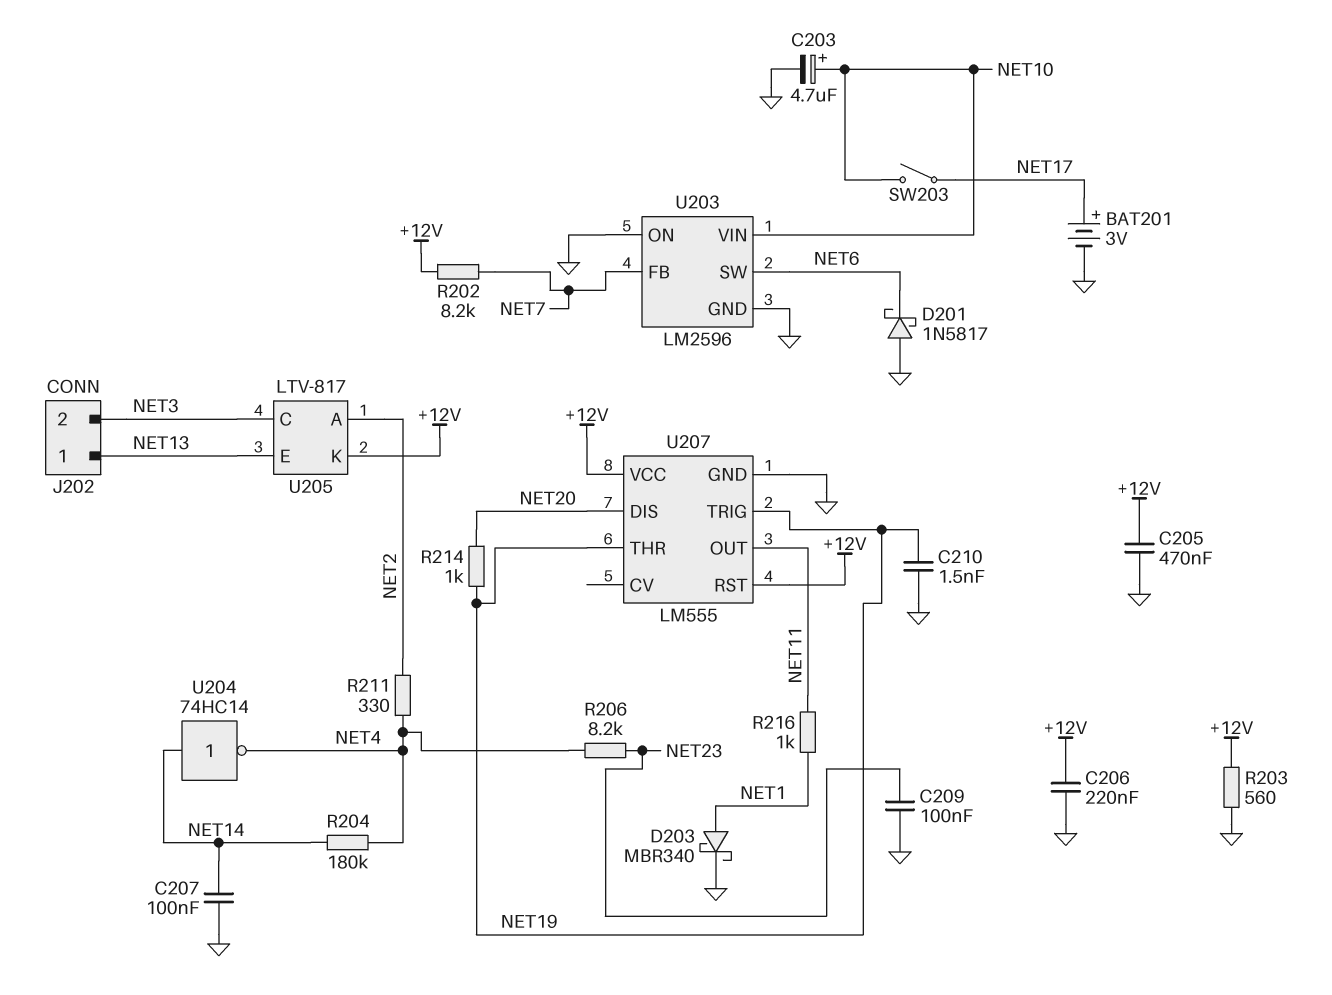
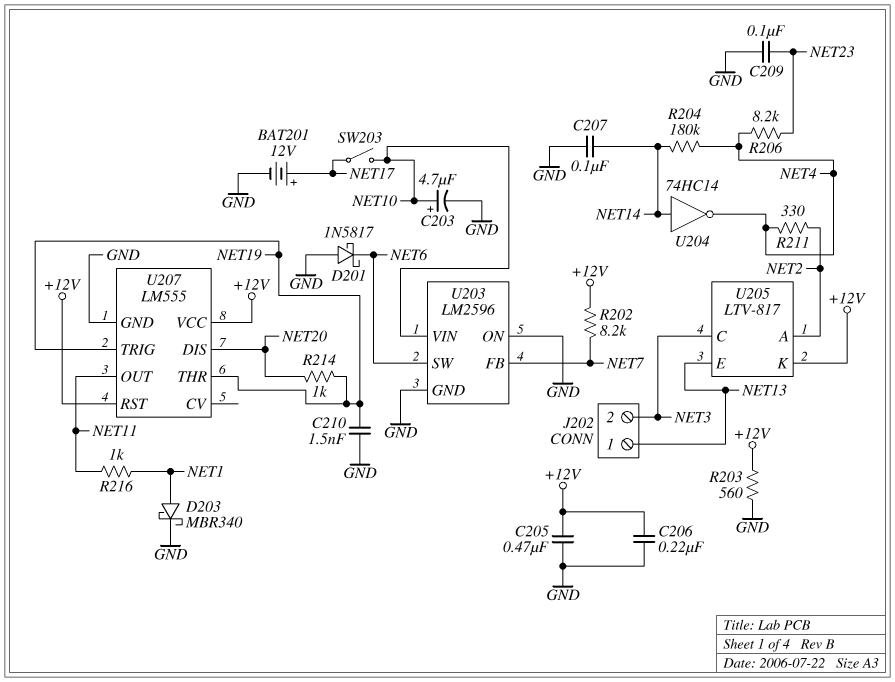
BAT201: 3V (plus NET17, minus GND) -> 12V (plus NET17, minus GND)

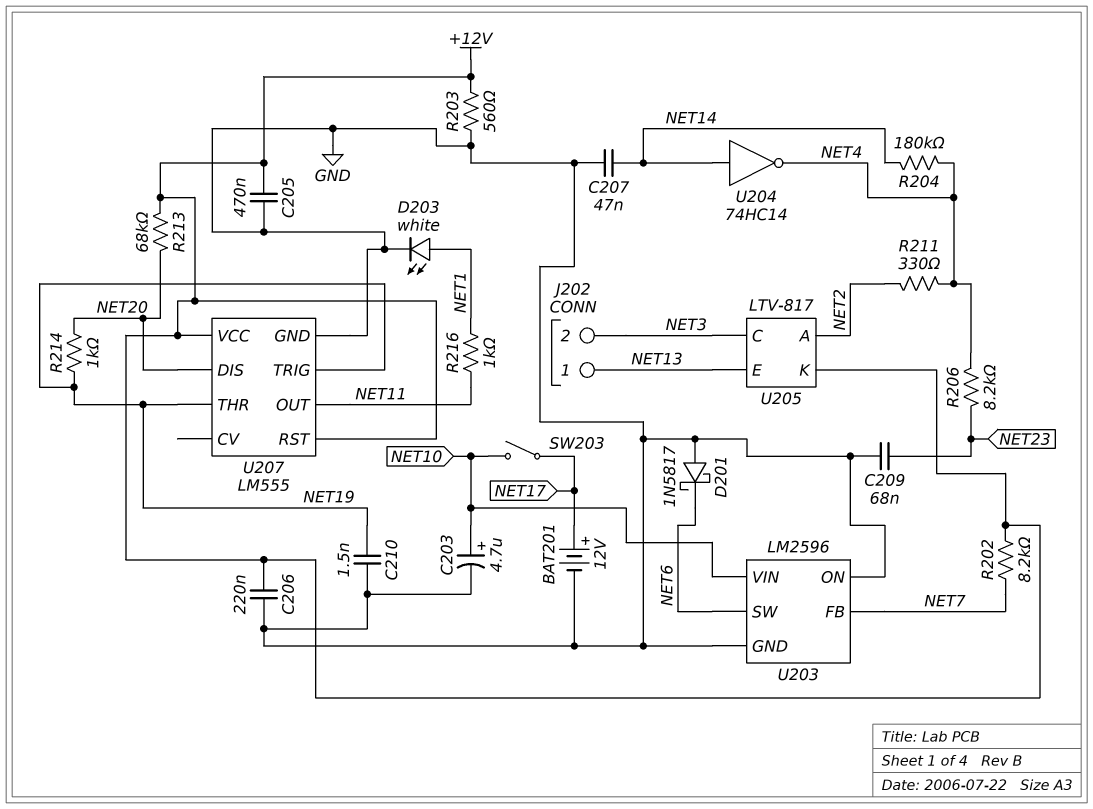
C207: 100nF (GND, NET14) -> 47nF (GND, NET14)
C209: 100nF (GND, NET23) -> 68nF (GND, NET23)
D203: schottky MBR340 (A NET1, K GND) -> LED white (A NET1, K GND)
R213: none -> 68k (+12V, NET20)

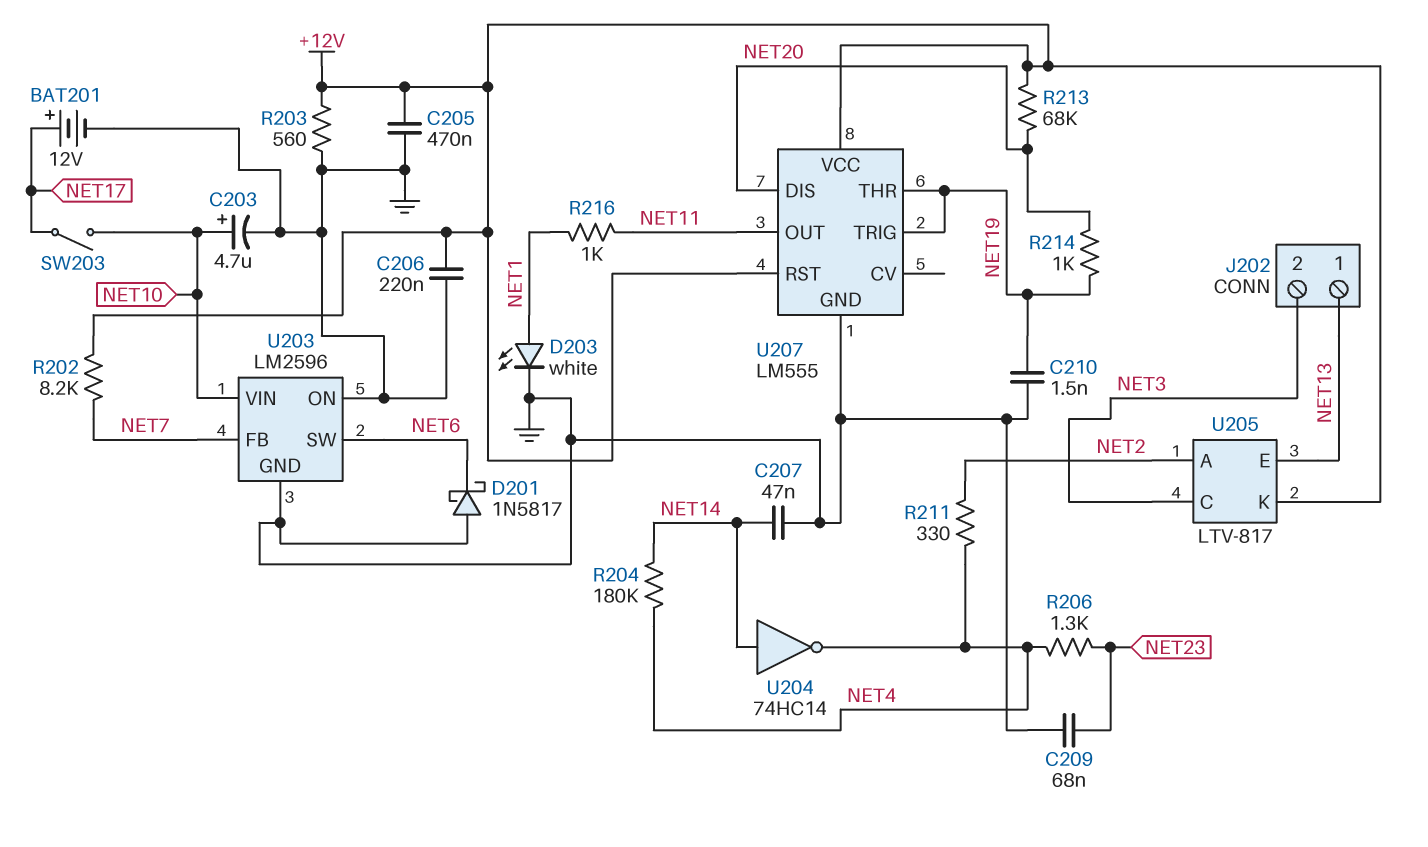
R206: 8.2k (NET4, NET23) -> 1.3k (NET4, NET23)

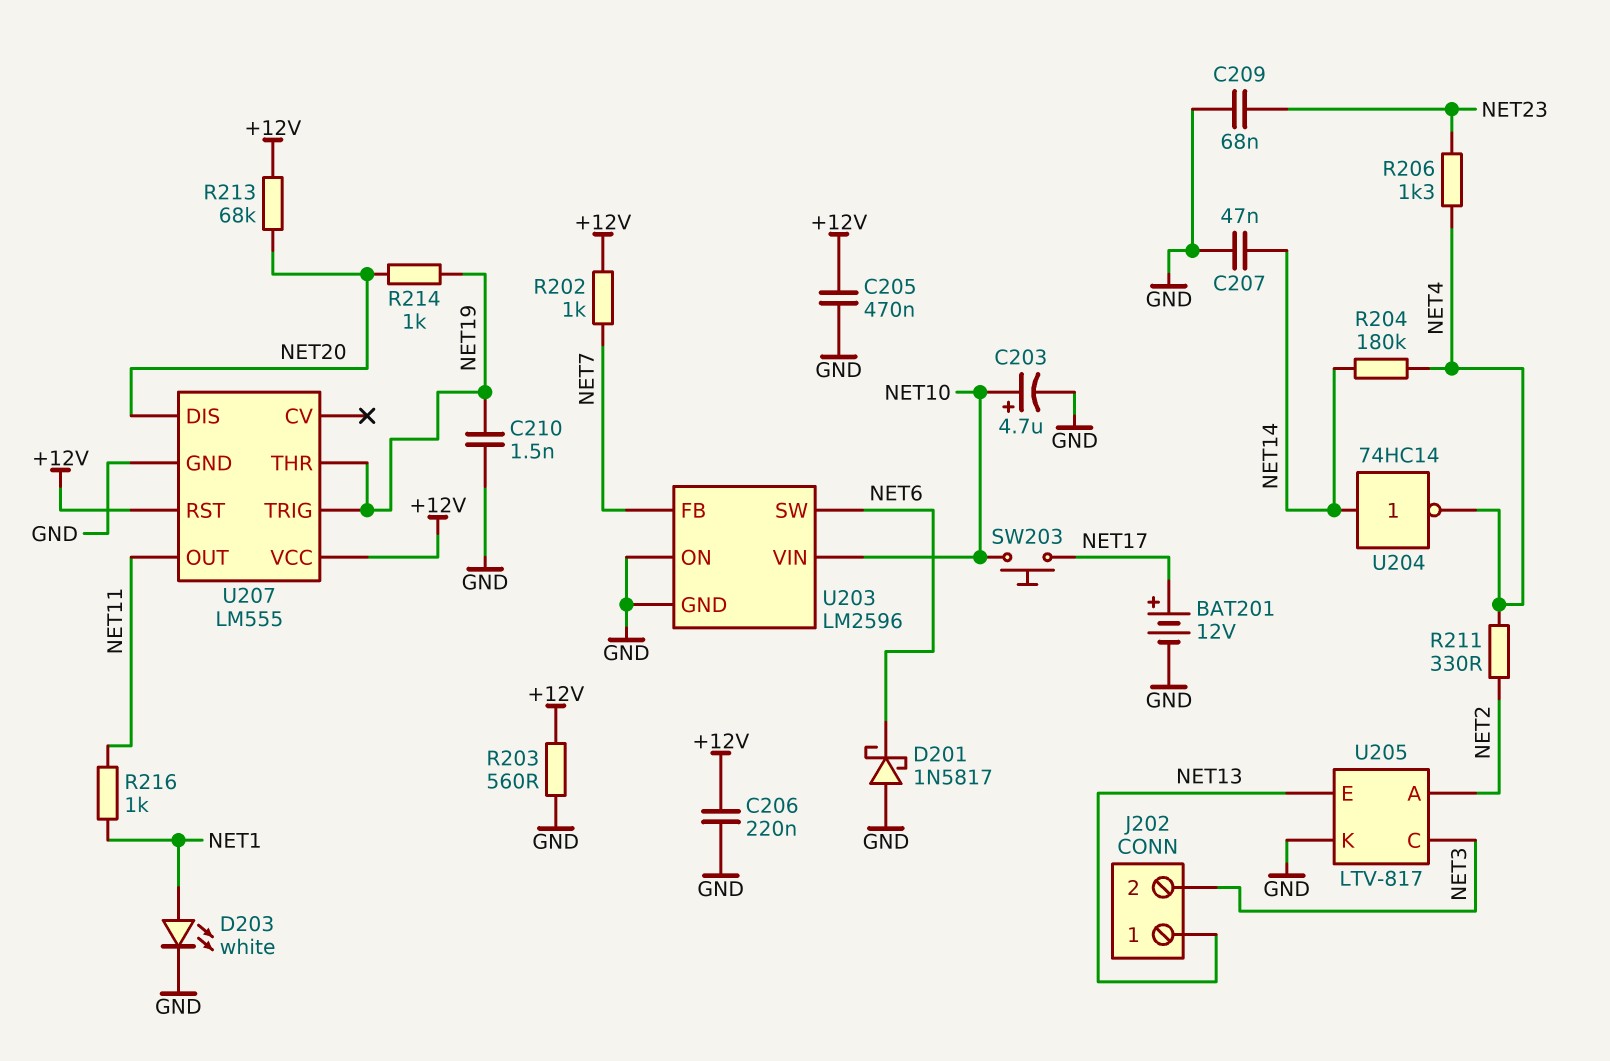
R202: 8.2k (+12V, NET7) -> 1k (+12V, NET7)
SW203: switch (NET10, NET17) -> button (NET10, NET17)
U205 pin K: +12V -> GND

